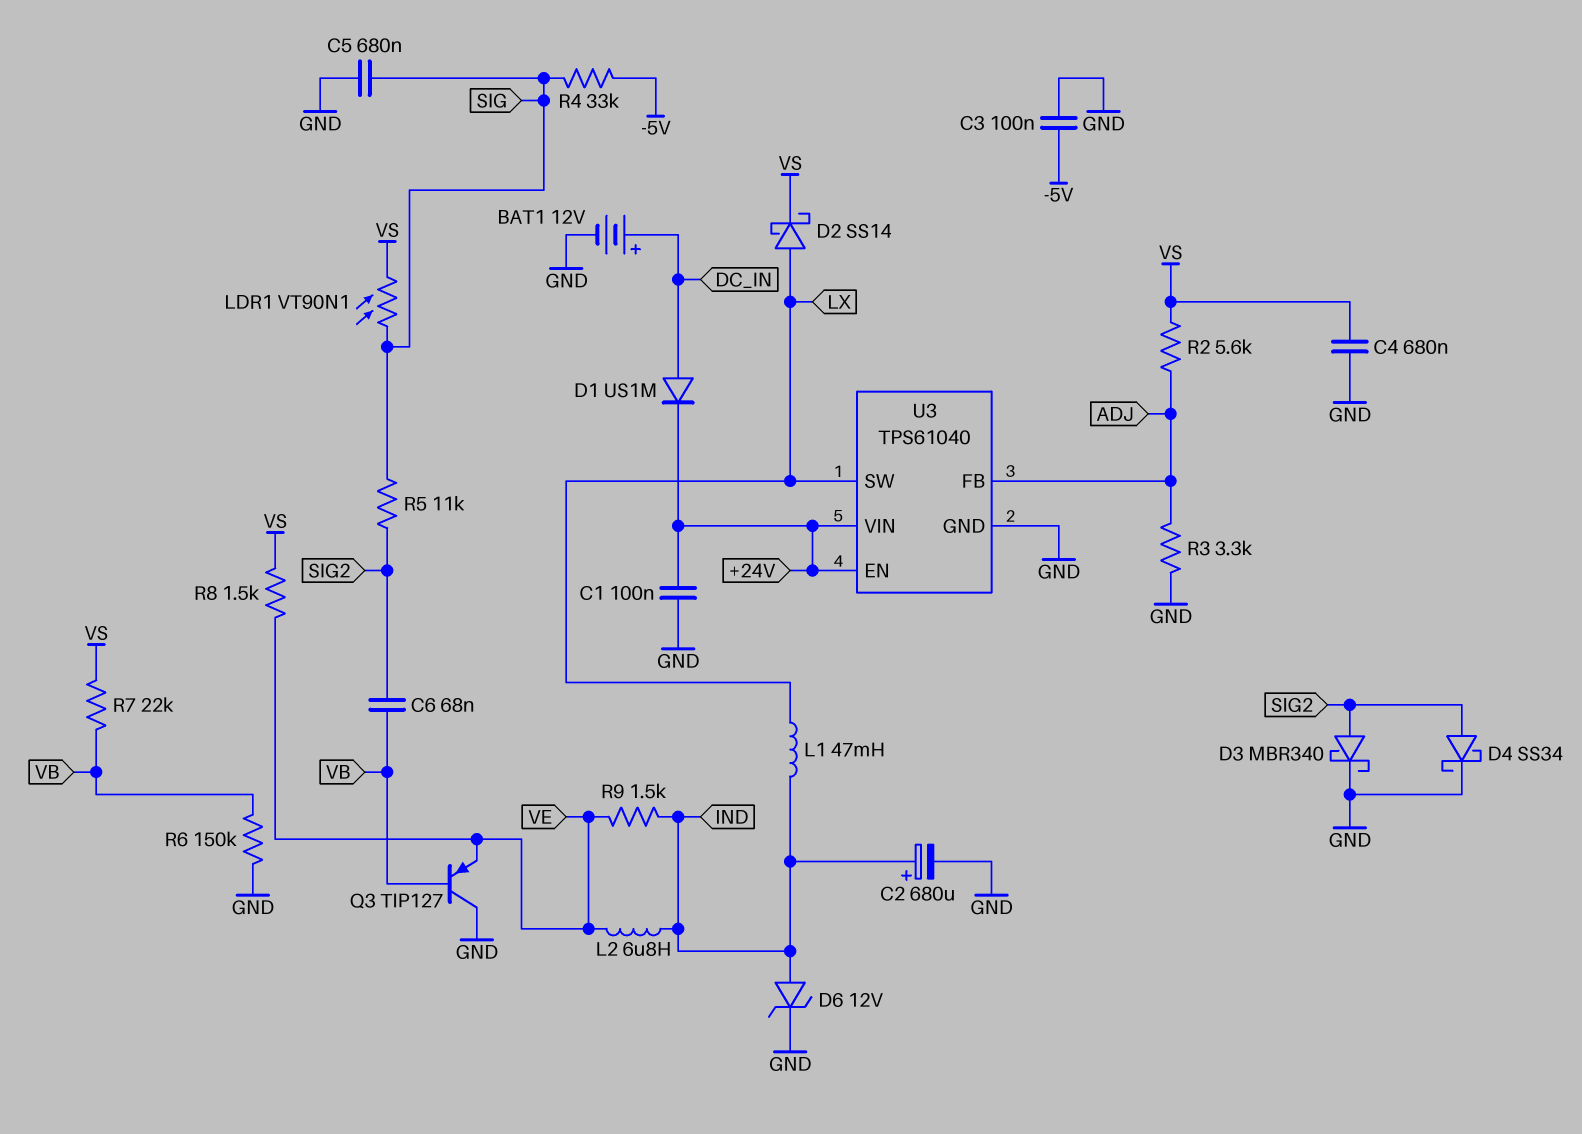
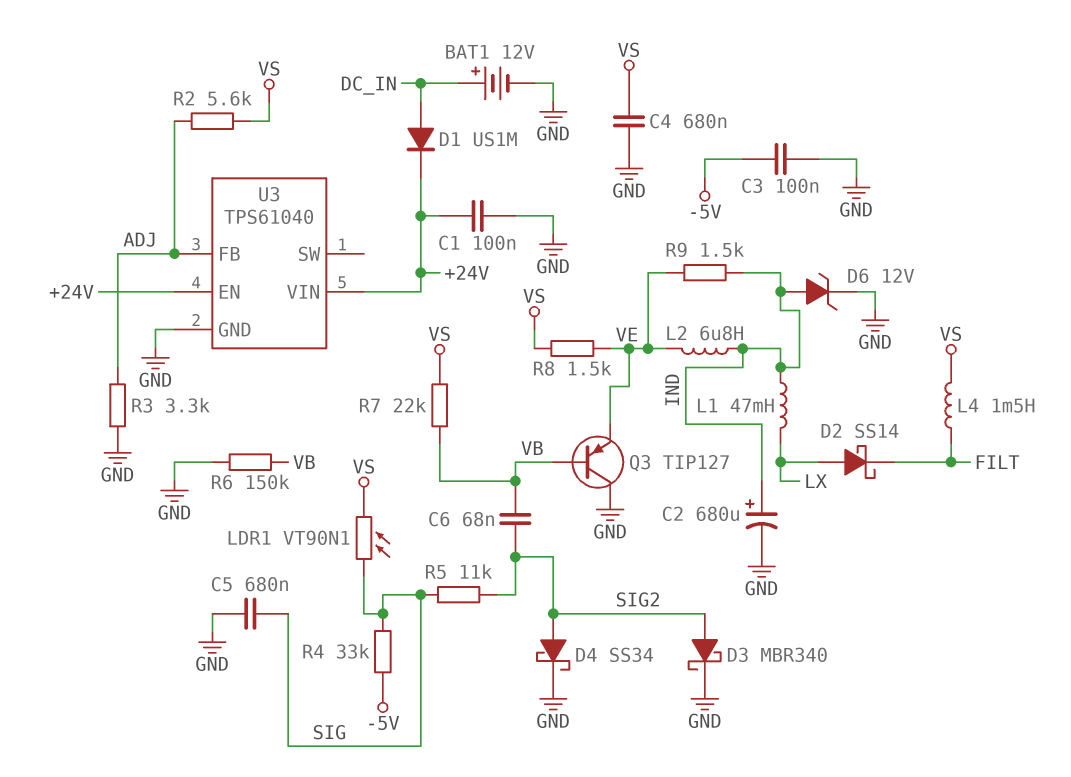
D2: schottky SS14 (A LX, K VS) -> schottky SS14 (A LX, K FILT)
L4: none -> 1.5mH (FILT, VS)
U3 pin SW: LX -> none

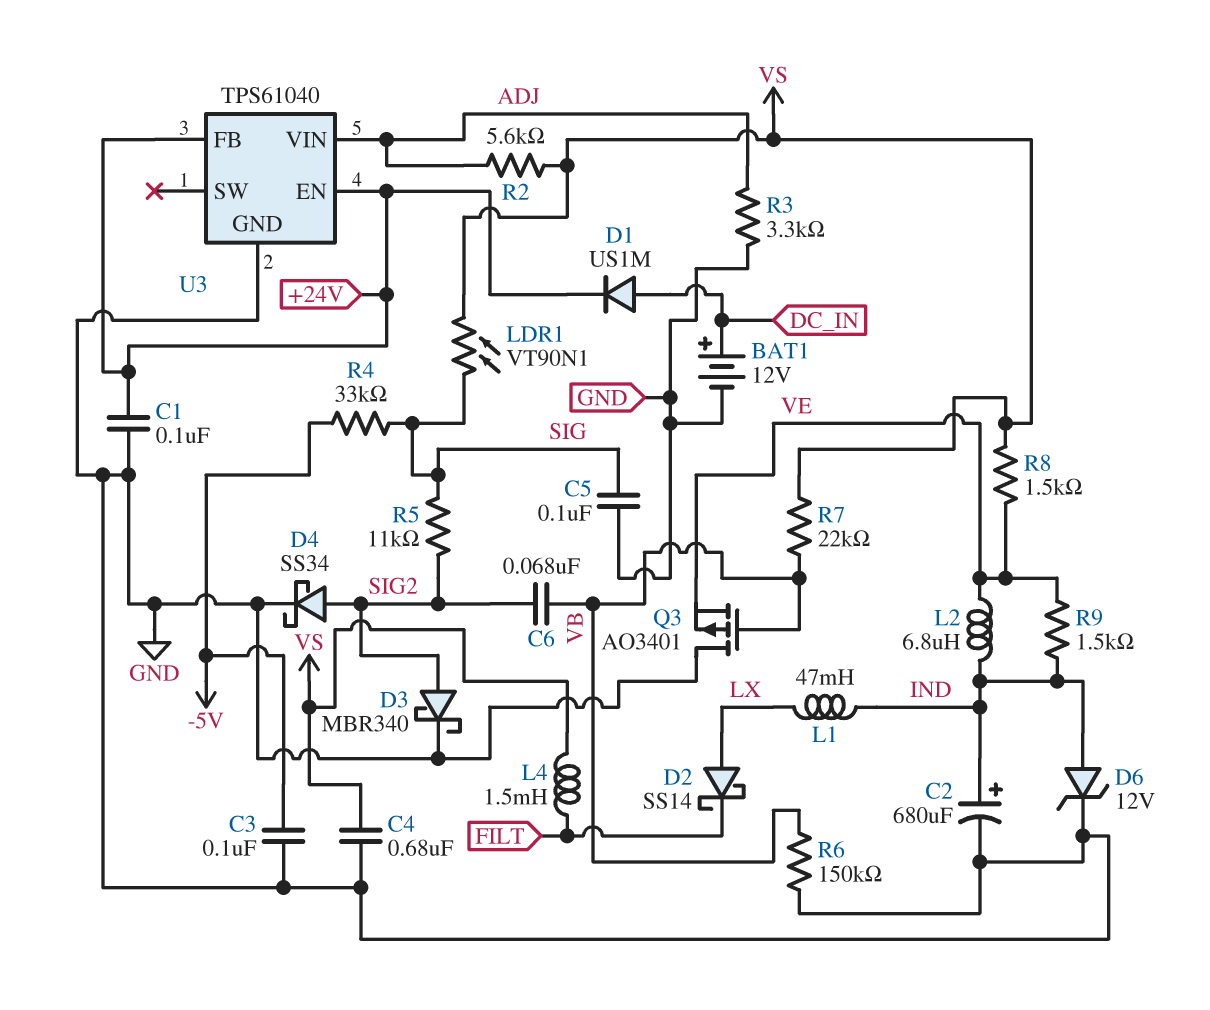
C5: 680nF (GND, SIG) -> 100nF (GND, SIG)
Q3: PNP TIP127 (B VB, C GND, E VE) -> PMOS AO3401 (G VB, D GND, S VE)
U3 pin FB: ADJ -> +24V
U3 pin VIN: +24V -> ADJ

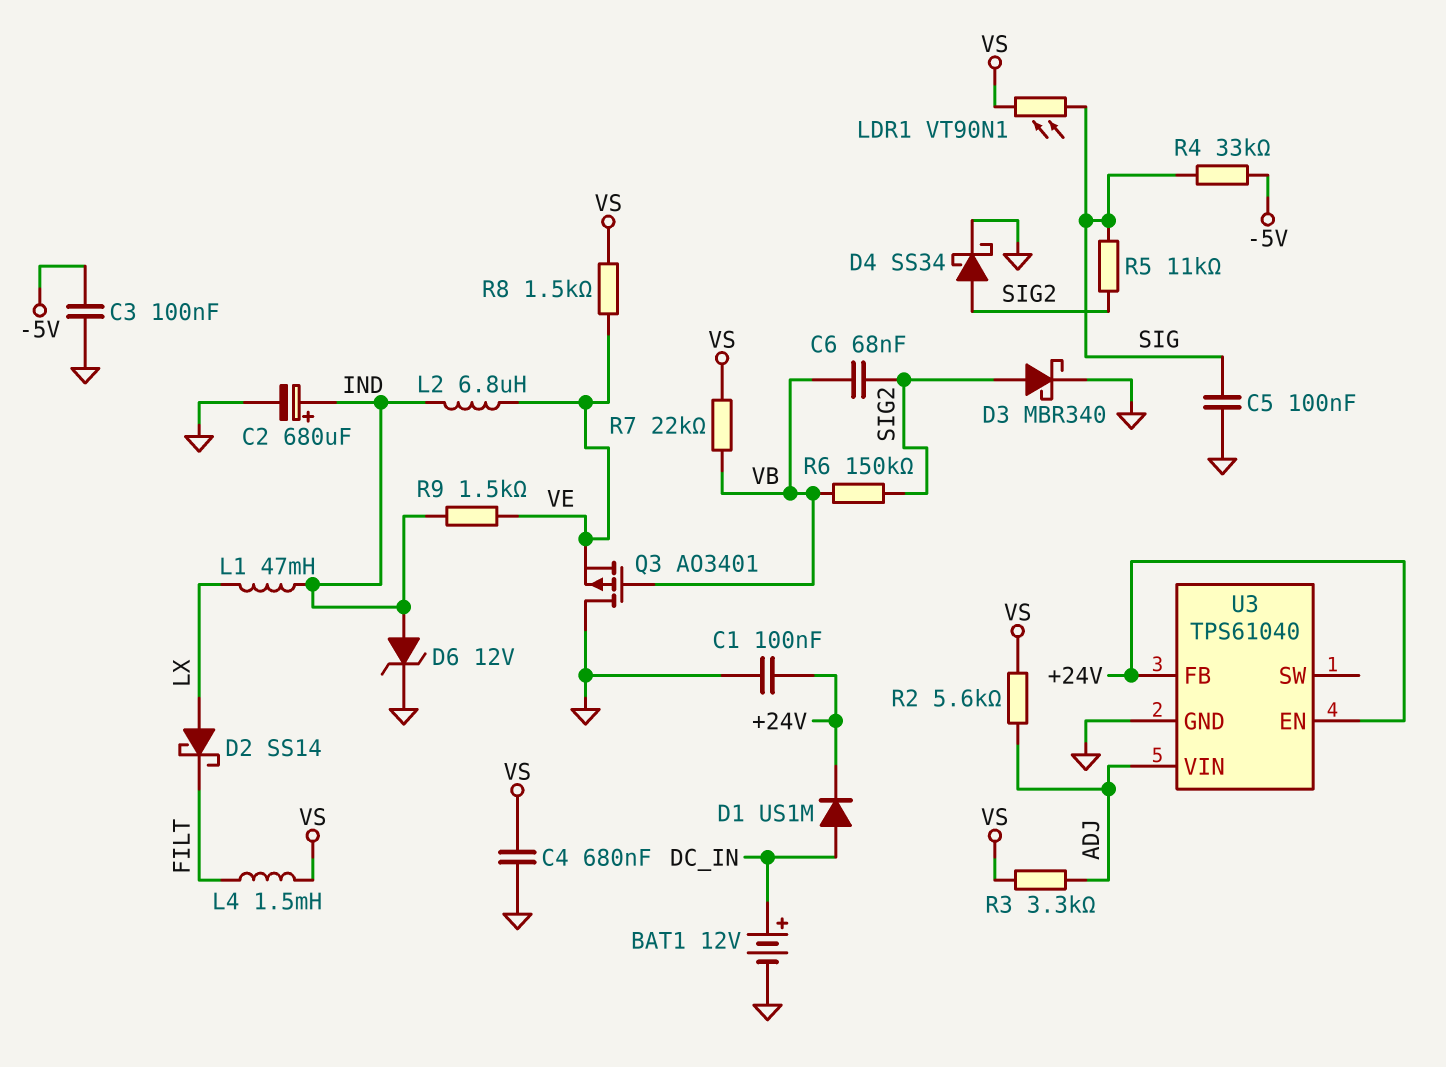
R3: 3.3k (ADJ, GND) -> 3.3k (ADJ, VS)
R6: 150k (GND, VB) -> 150k (SIG2, VB)

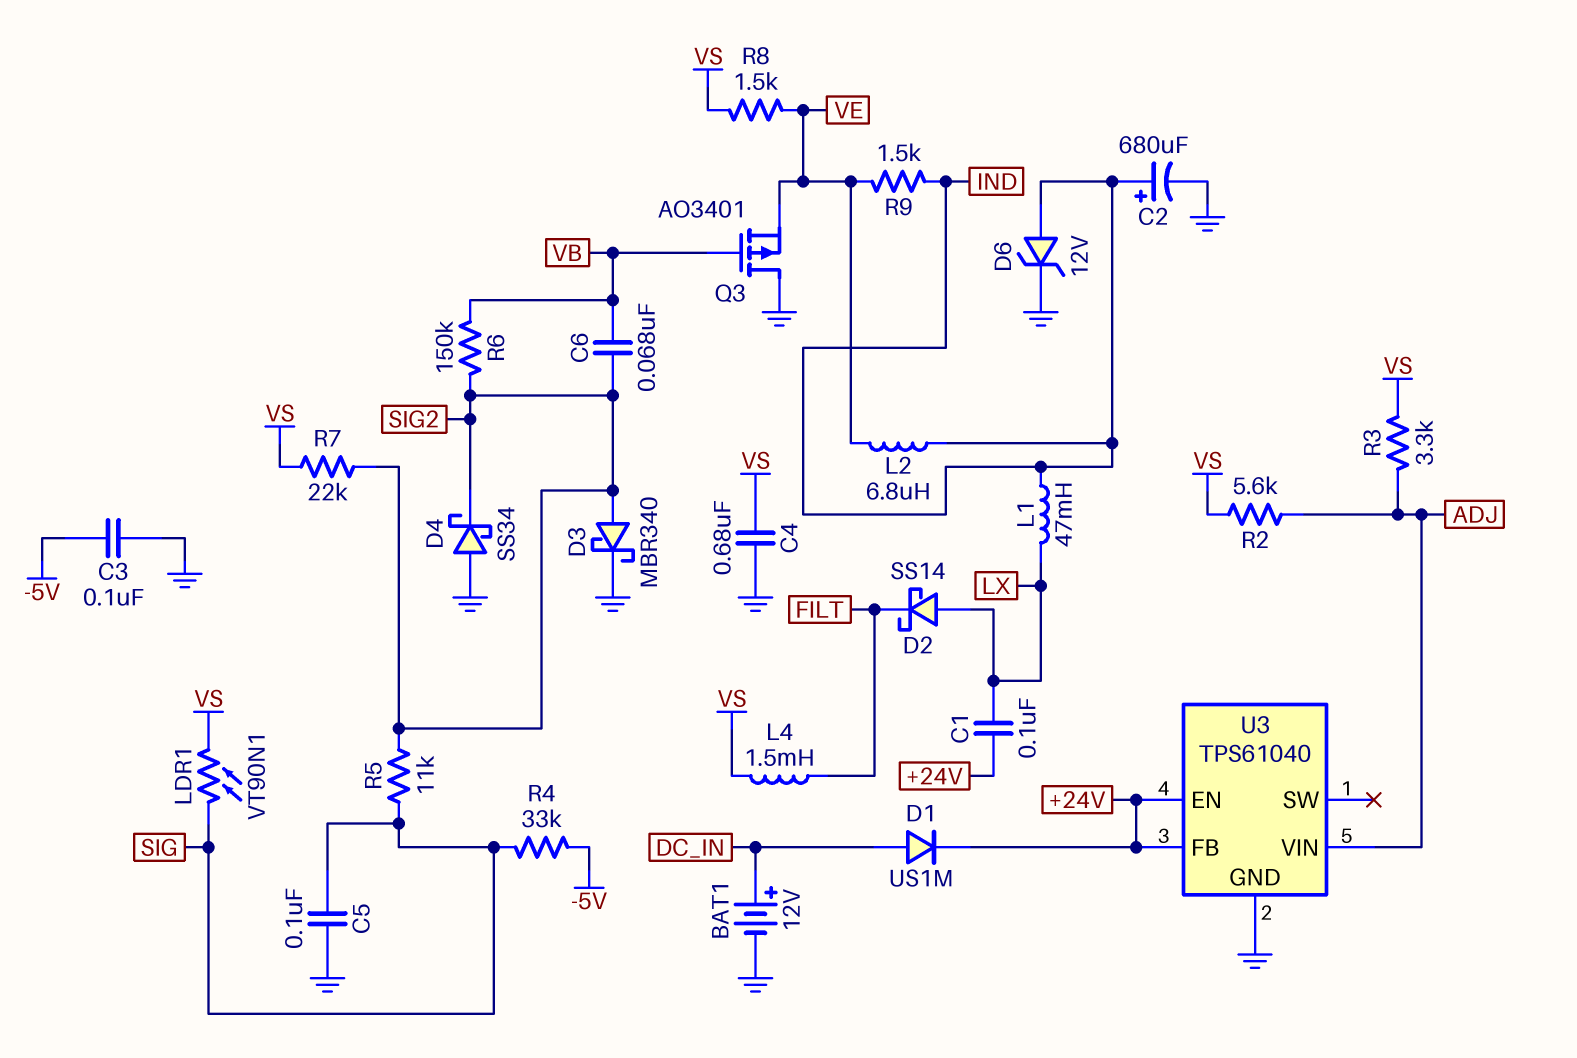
C1: 100nF (+24V, GND) -> 100nF (+24V, LX)
D4: schottky SS34 (A SIG2, K GND) -> schottky SS34 (A GND, K SIG2)
R7: 22k (VB, VS) -> 22k (SIG2, VS)

